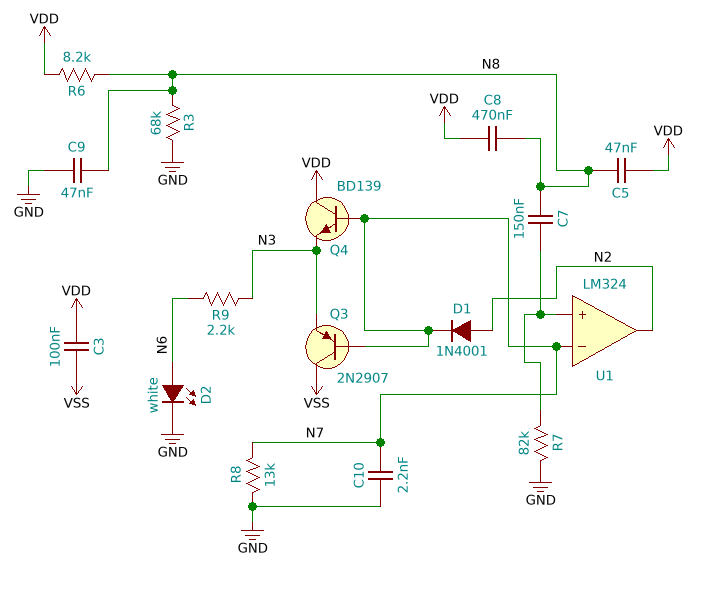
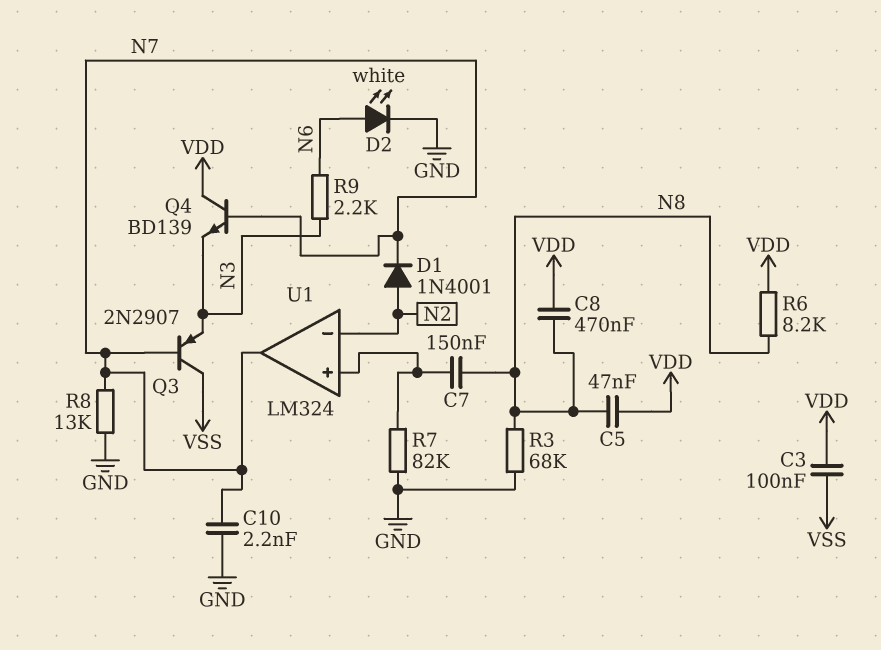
C9: 47nF (GND, N8) -> none
U1 pin in-: N7 -> N2
U1 pin out: N2 -> N7

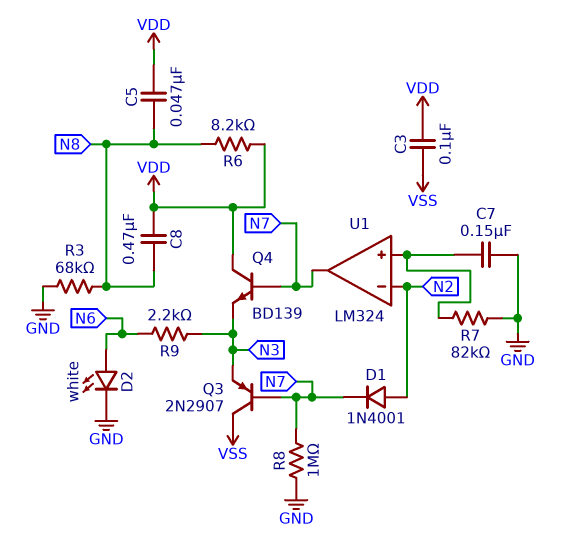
C7: 150nF (N8, U1/in+) -> 150nF (GND, U1/in+)
C10: 2.2nF (GND, N7) -> none
R8: 13k (GND, N7) -> 1M (GND, N7)

